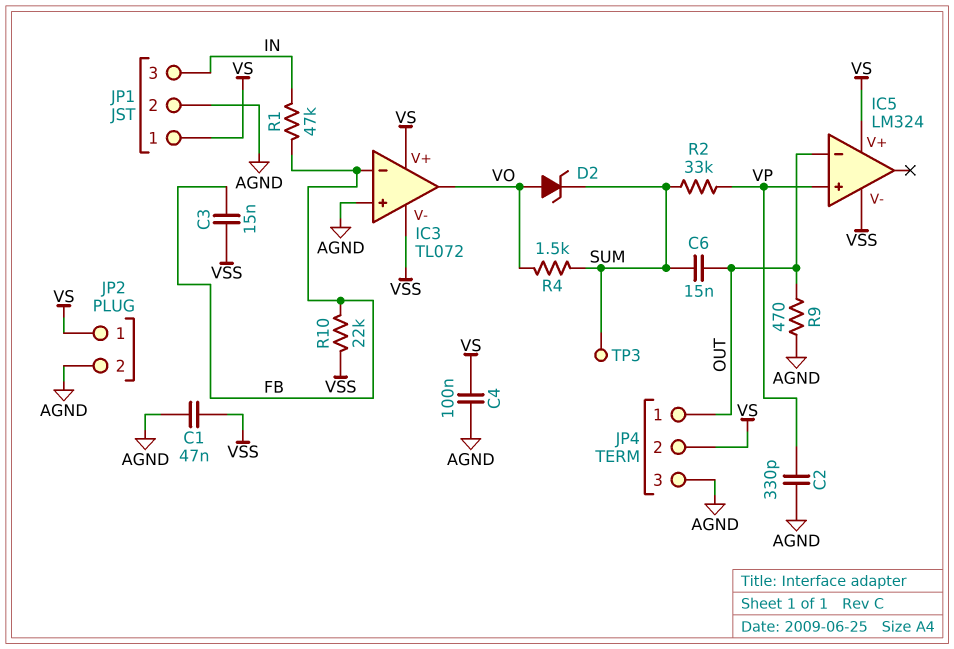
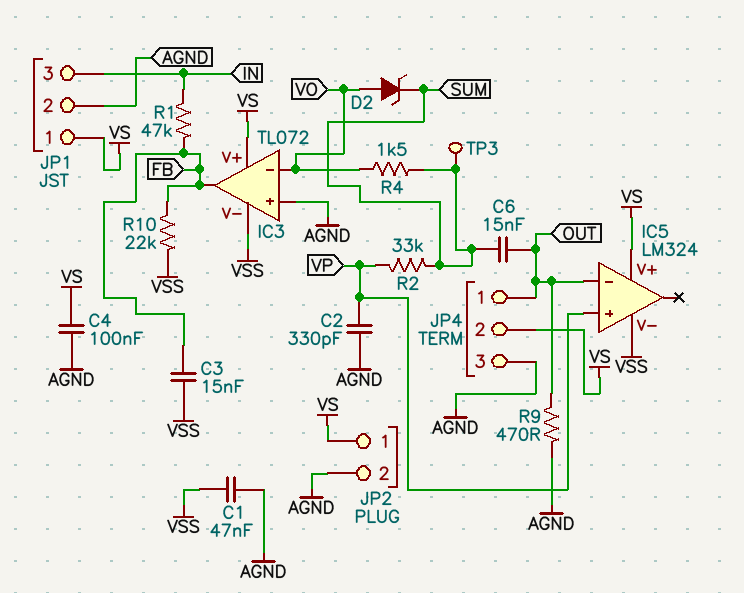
IC3 pin in-: FB -> VO
IC3 pin out: VO -> FB

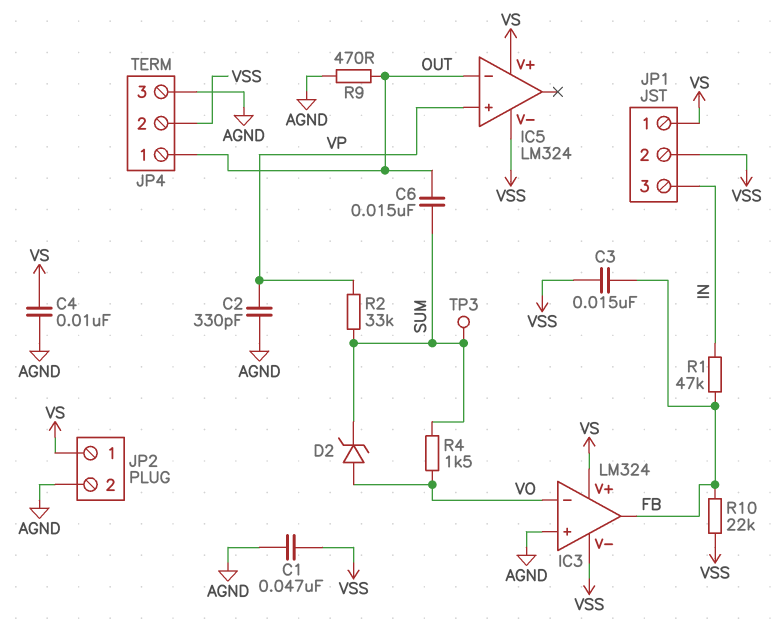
C4: 100nF (AGND, VS) -> 10nF (AGND, VS)
IC3: TL072 -> LM324
JP1 pin 2: AGND -> VSS
JP4 pin 2: VS -> VSS

